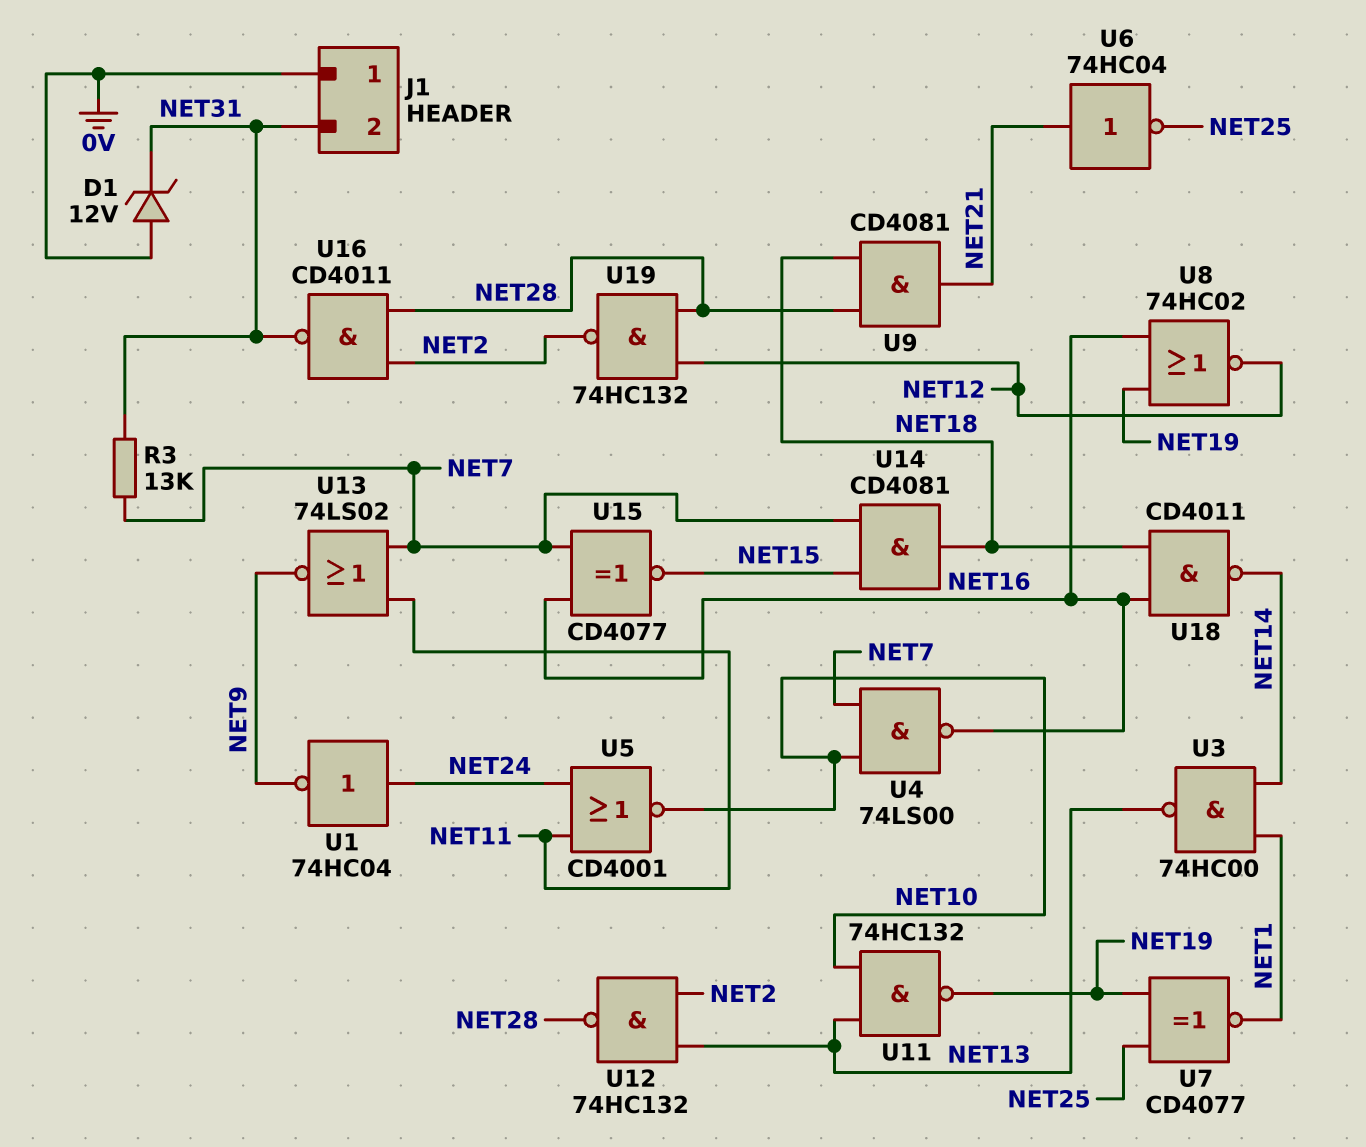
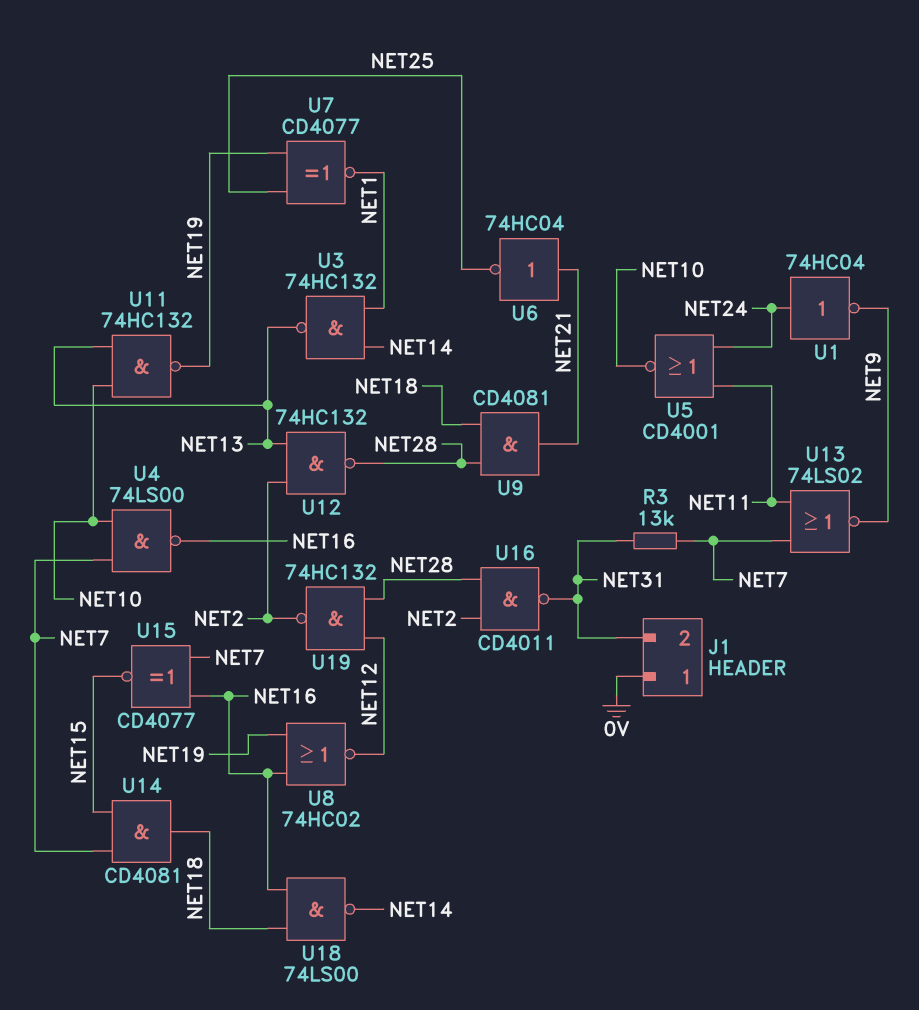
D1: zener 12V (A 0V, K NET31) -> none
U3: NAND 74HC00 (in NET1, in NET14, out NET13) -> NAND 74HC132 (in NET1, in NET14, out NET13)
U18: NAND CD4011 (in NET16, in NET18, out NET14) -> NAND 74LS00 (in NET16, in NET18, out NET14)

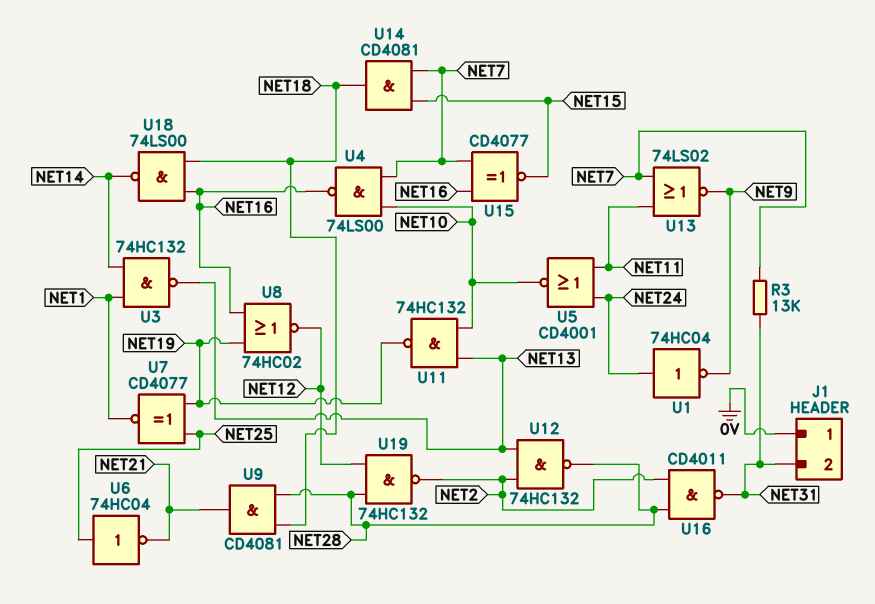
U6: NOT 74HC04 (in NET21, out NET25) -> NOT 74HC04 (in NET25, out NET21)

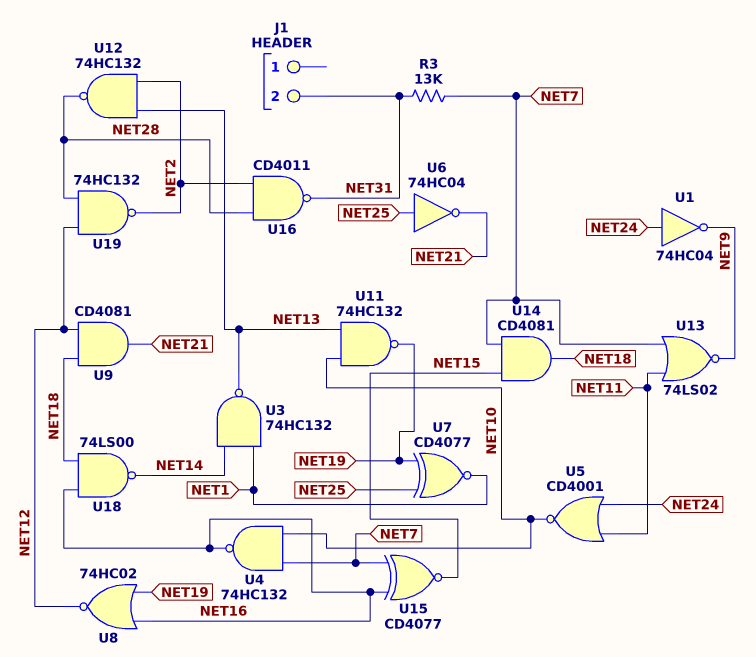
J1 pin 1: 0V -> none
U4: NAND 74LS00 (in NET7, in NET10, out NET16) -> NAND 74HC132 (in NET7, in NET10, out NET16)
U9: AND CD4081 (in NET18, in NET28, out NET21) -> AND CD4081 (in NET12, in NET18, out NET21)

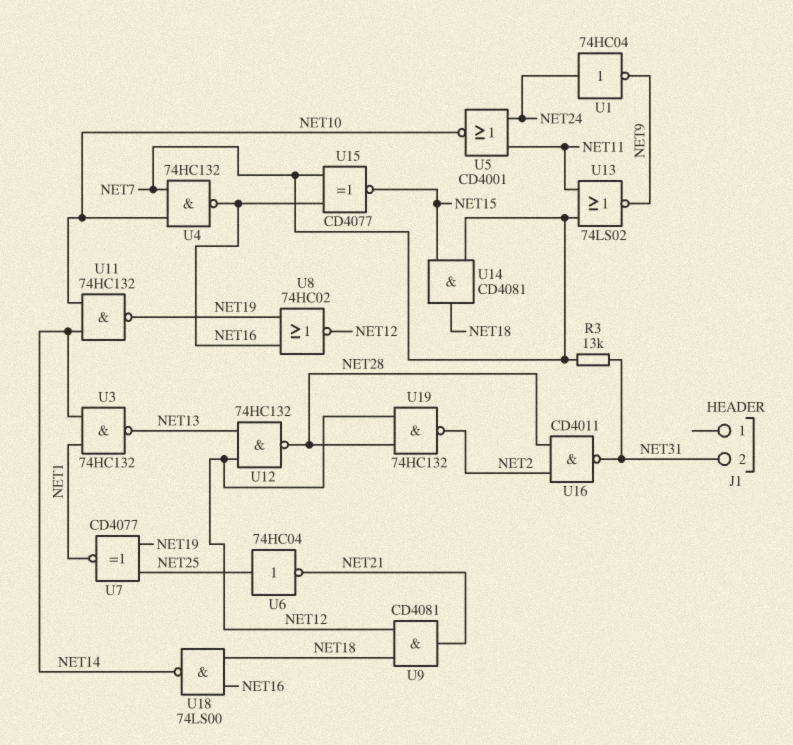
U11: NAND 74HC132 (in NET10, in NET13, out NET19) -> NAND 74HC132 (in NET10, in NET14, out NET19)
U12: NAND 74HC132 (in NET2, in NET13, out NET28) -> NAND 74HC132 (in NET12, in NET13, out NET28)

